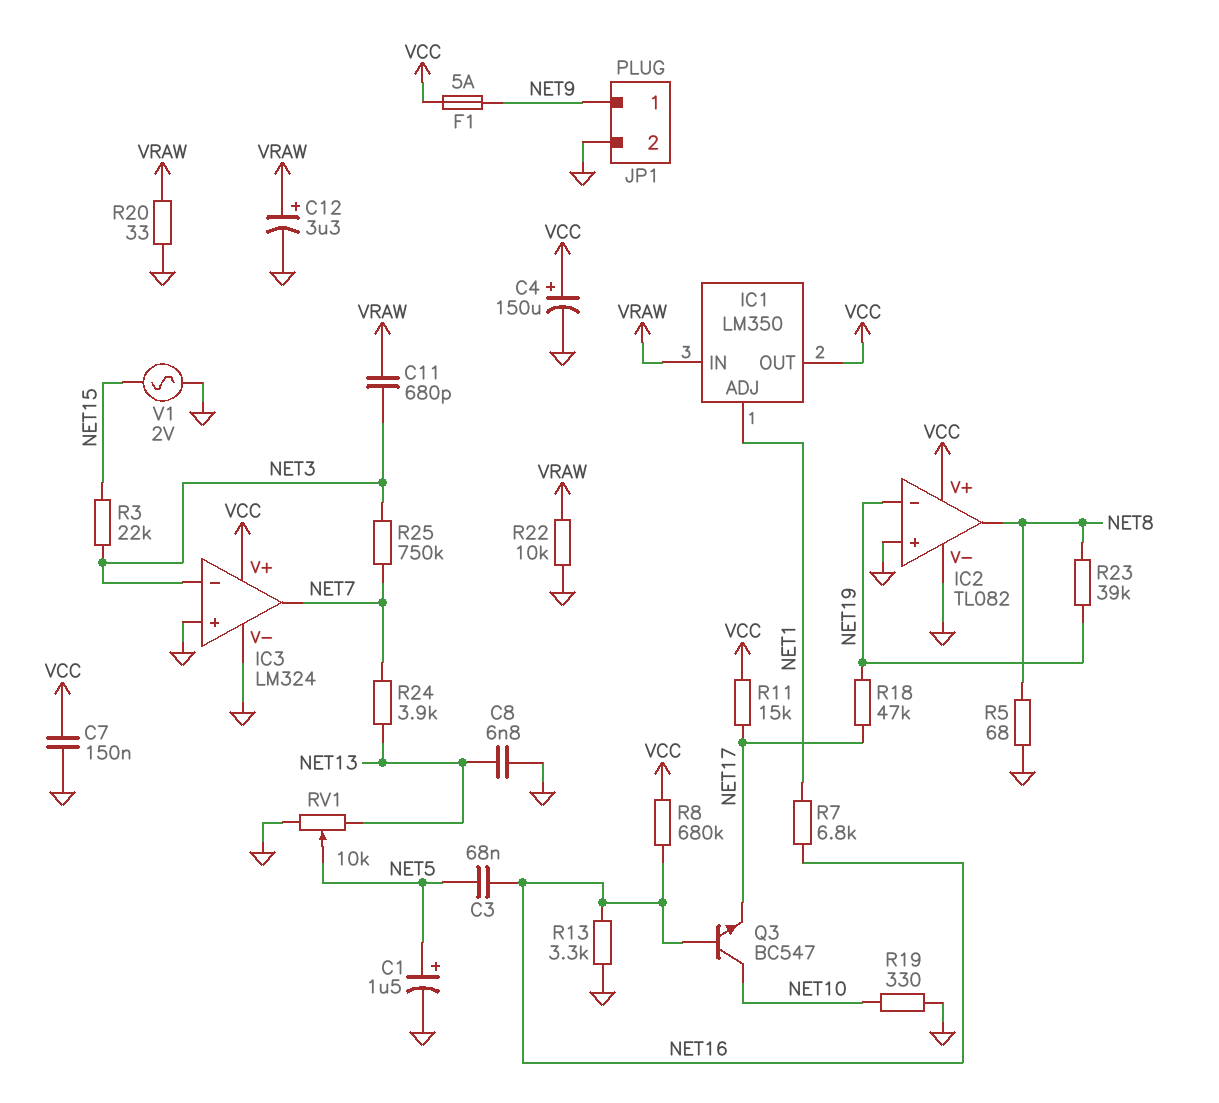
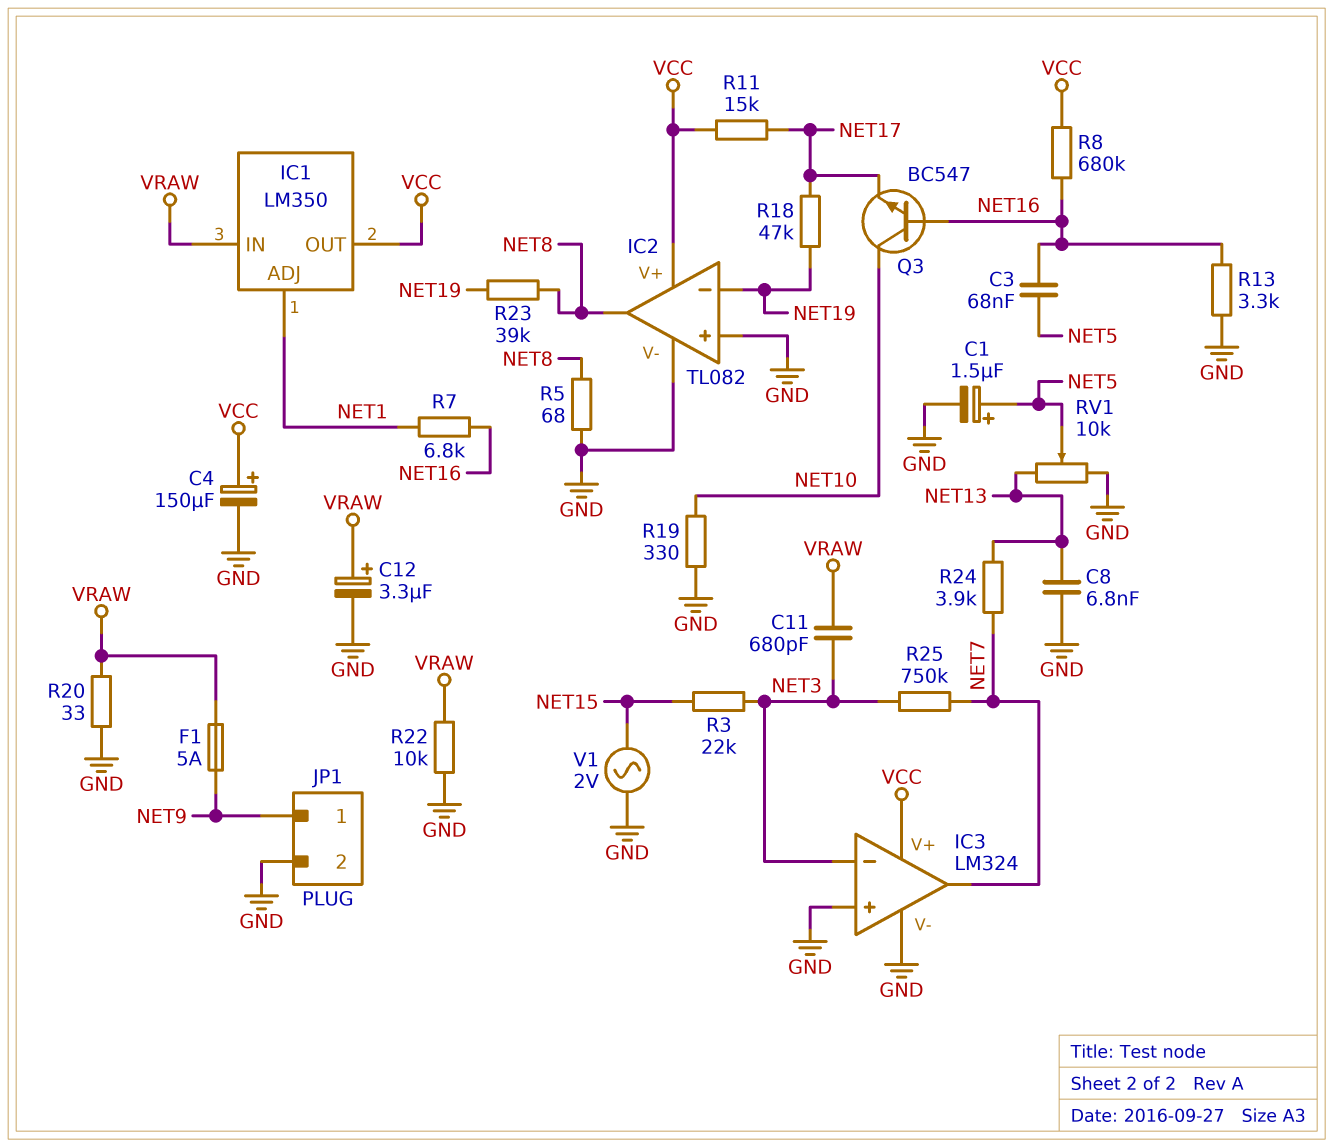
C7: 150nF (GND, VCC) -> none
F1: 5A (NET9, VCC) -> 5A (NET9, VRAW)

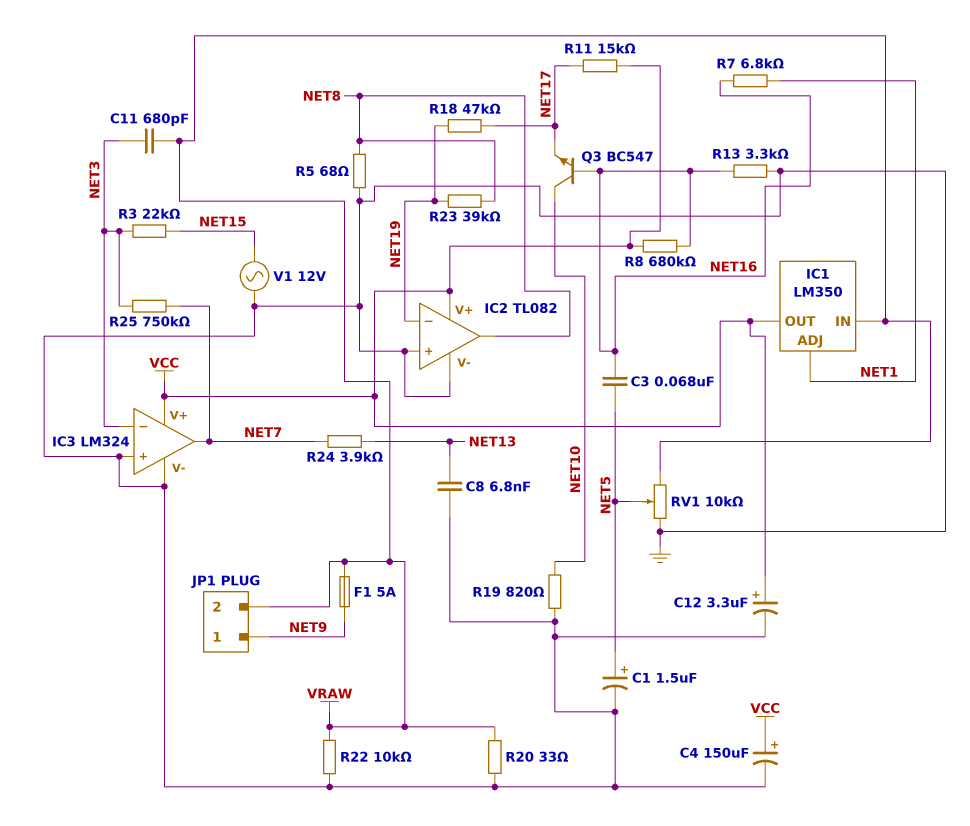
C12: 3.3uF (plus VRAW, minus GND) -> 3.3uF (plus VCC, minus GND)
JP1 pin 2: GND -> VRAW
R19: 330 (GND, NET10) -> 820 (GND, NET10)
RV1: 10k (GND, NET13, wiper NET5) -> 10k (GND, VRAW, wiper NET5)
V1: AC 2V (GND, NET15) -> AC 12V (GND, NET15)

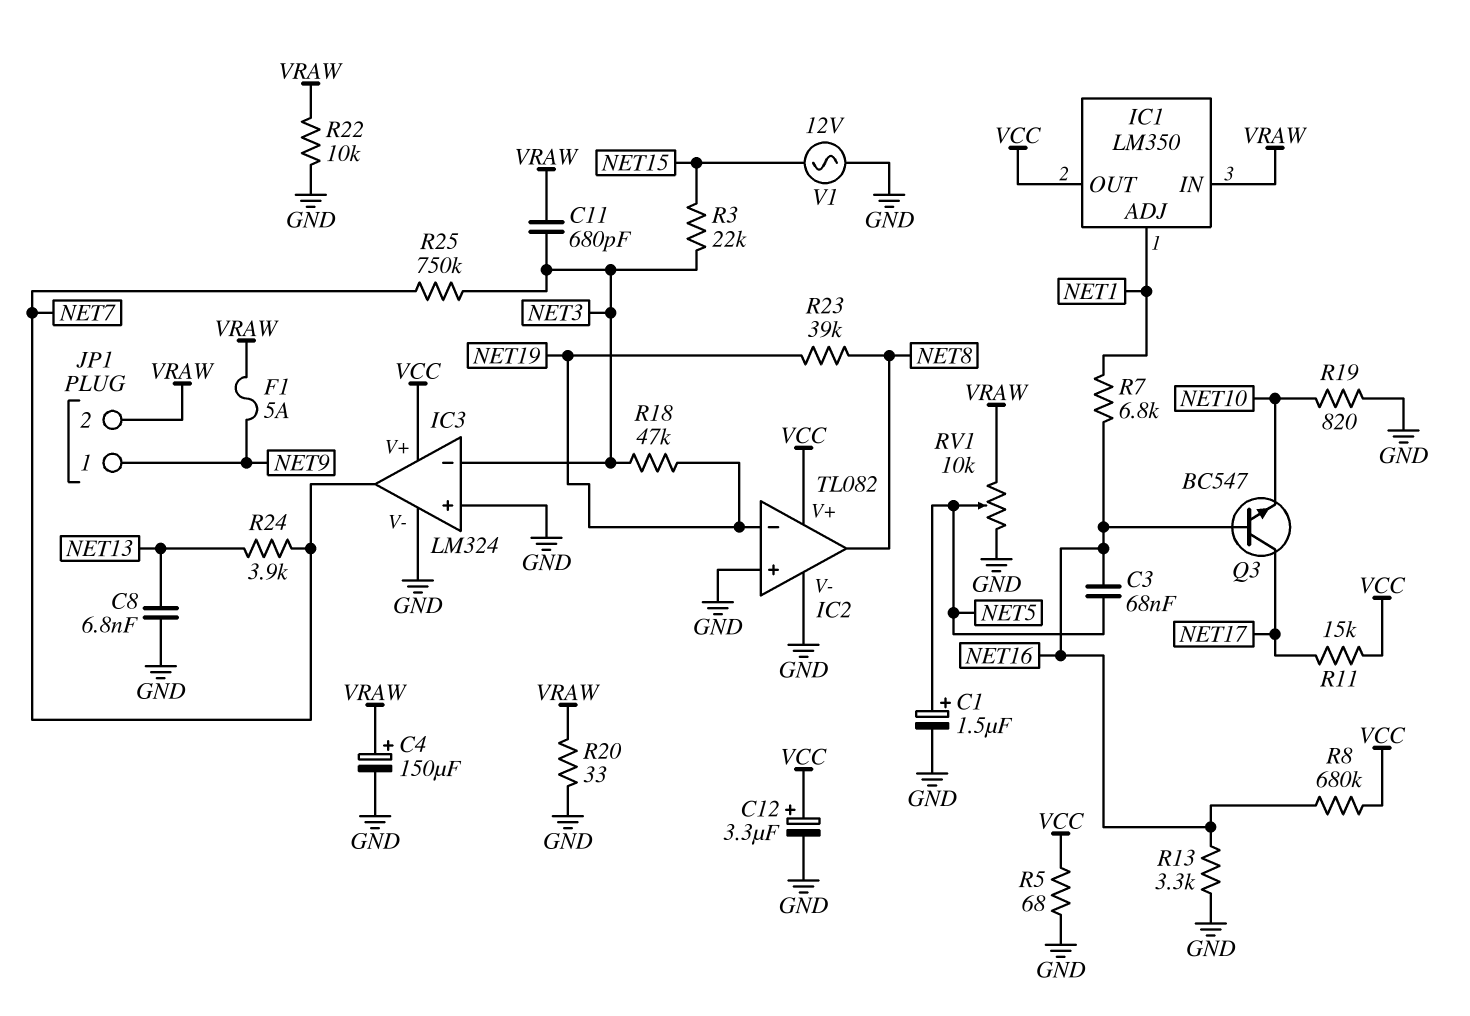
C4: 150uF (plus VCC, minus GND) -> 150uF (plus VRAW, minus GND)
Q3: NPN BC547 (B NET16, C NET10, E NET17) -> NPN BC547 (B NET16, C NET17, E NET10)
R5: 68 (GND, NET8) -> 68 (GND, VCC)
R18: 47k (NET17, NET19) -> 47k (NET3, NET19)

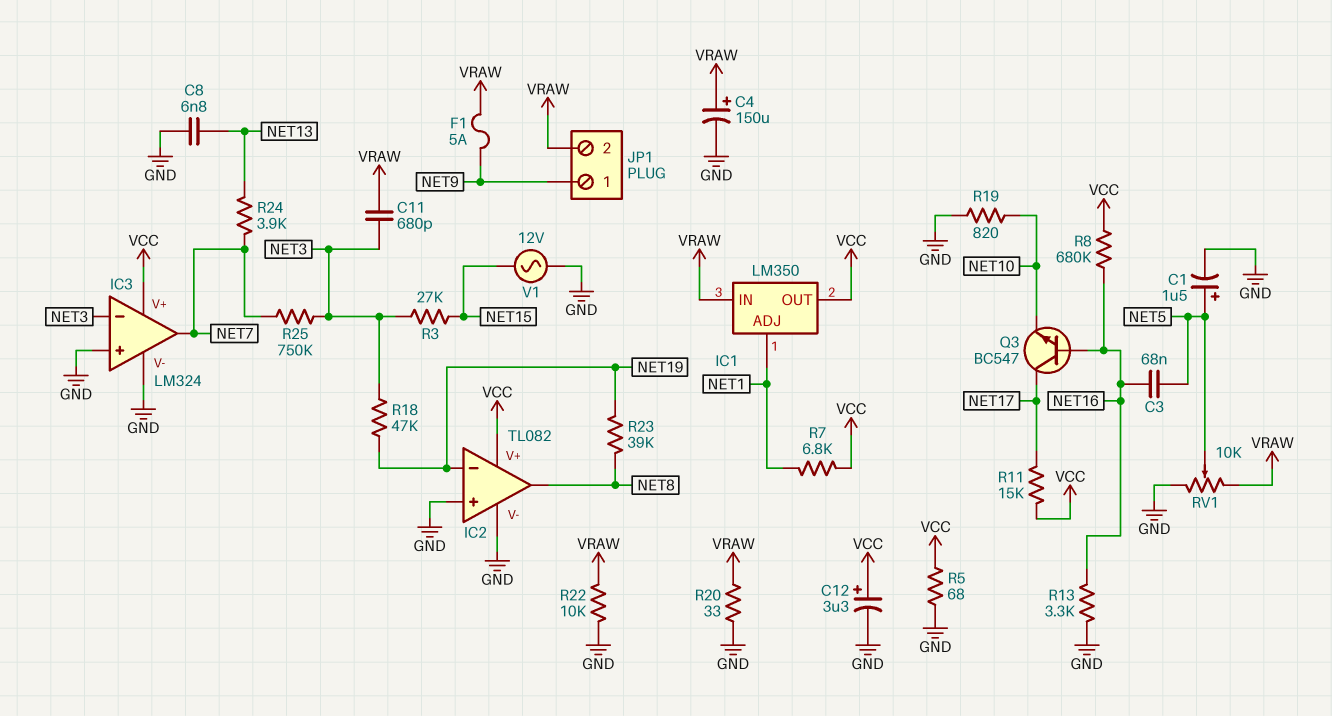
R3: 22k (NET3, NET15) -> 27k (NET3, NET15)
R7: 6.8k (NET1, NET16) -> 6.8k (NET1, VCC)

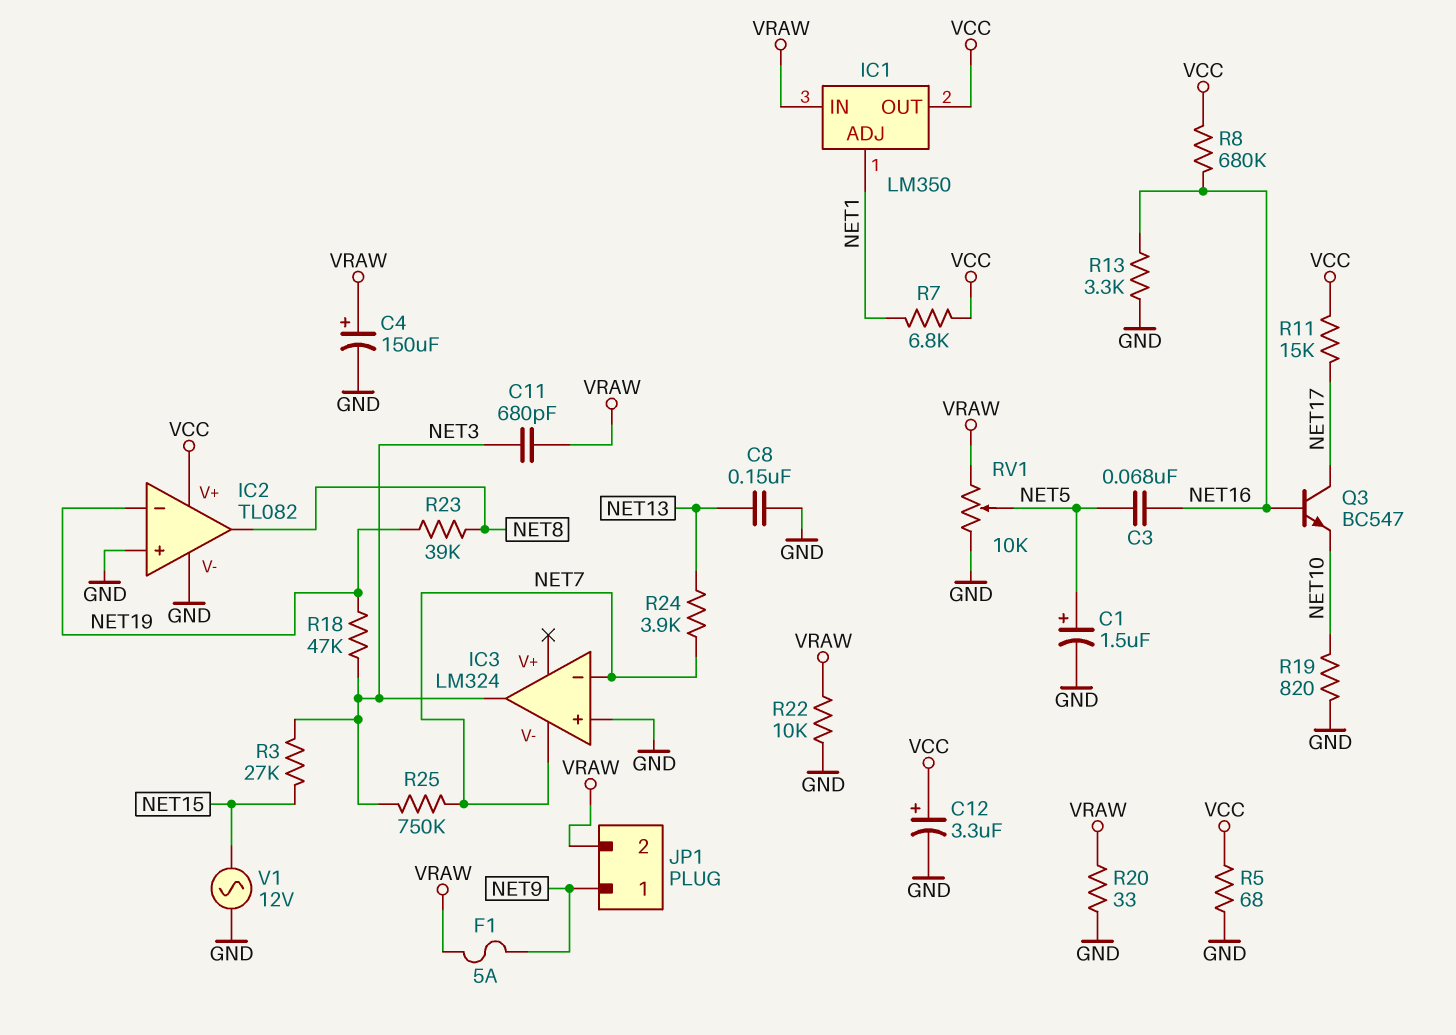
C8: 6.8nF (GND, NET13) -> 150nF (GND, NET13)
IC3 pin V+: VCC -> none
IC3 pin V-: GND -> NET7
IC3 pin in-: NET3 -> NET7
IC3 pin out: NET7 -> NET3

